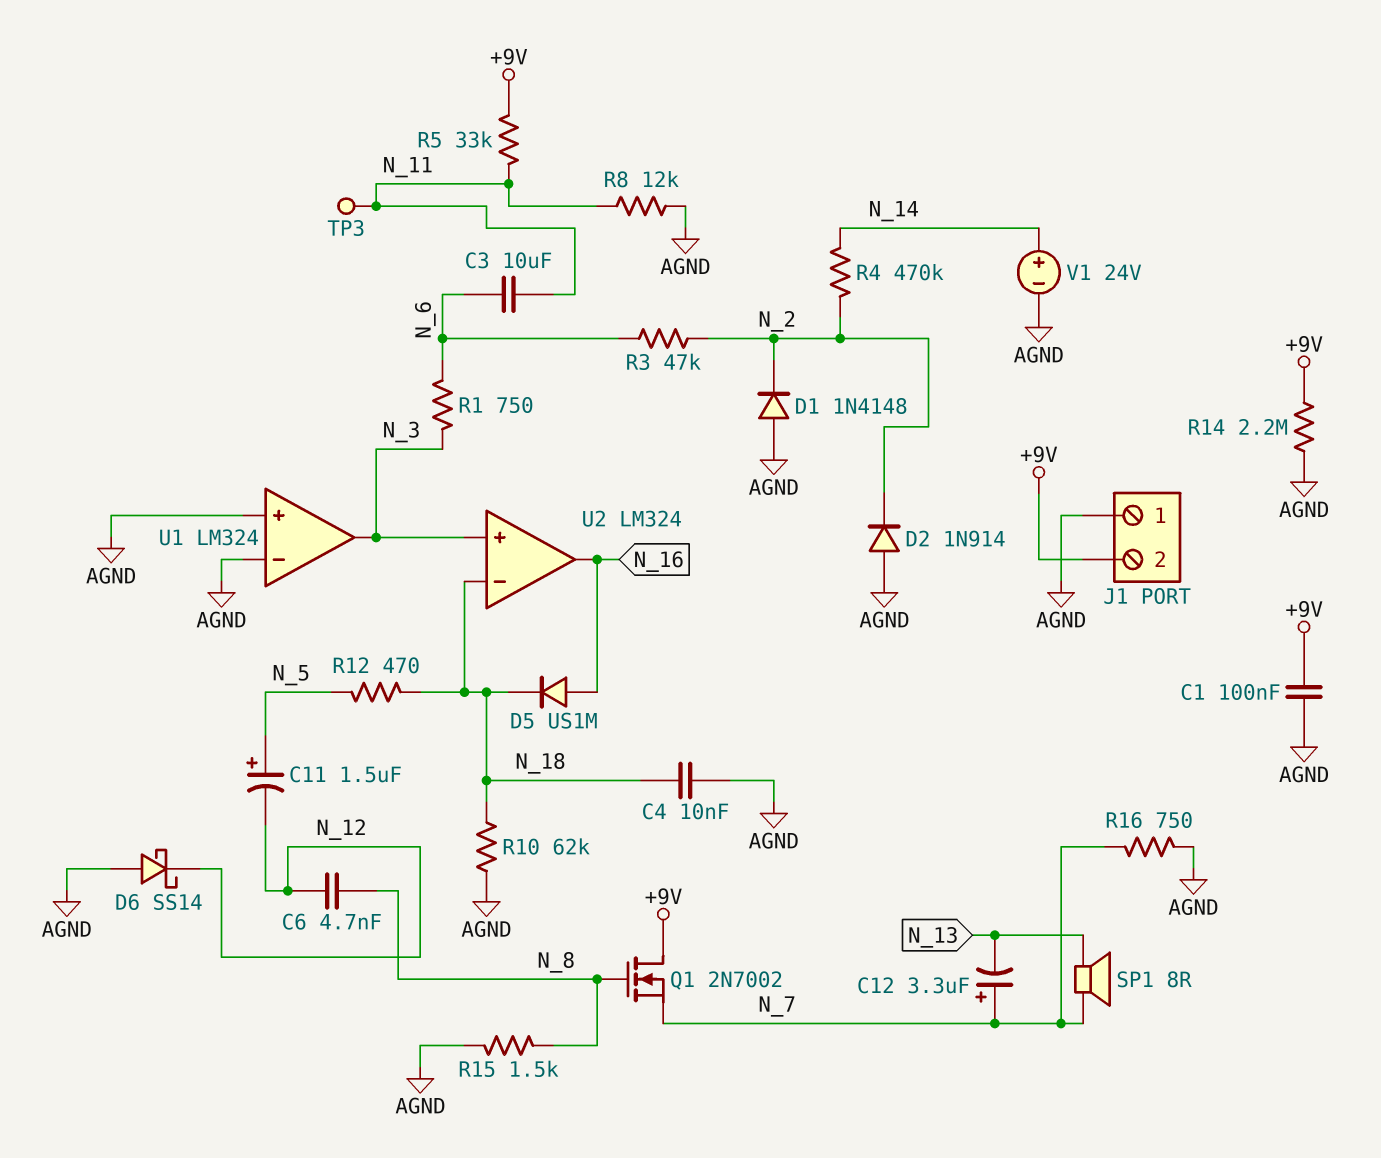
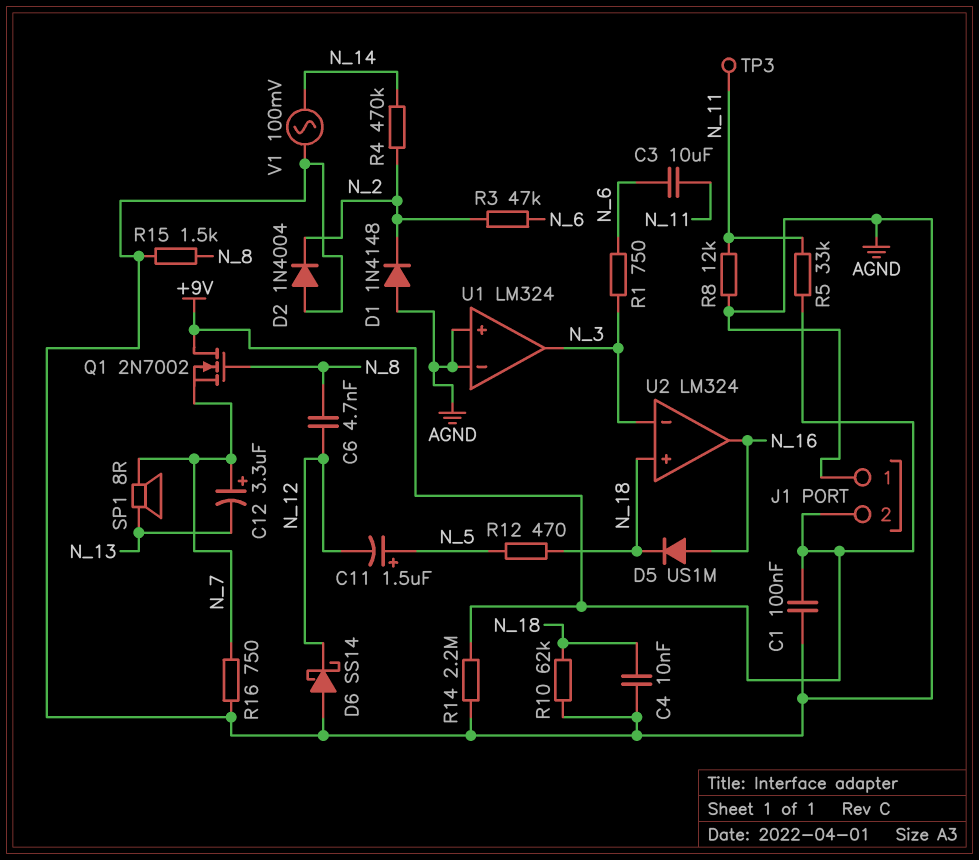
D2: diode 1N914 (A AGND, K N_2) -> diode 1N4004 (A AGND, K N_2)
U2 pin in+: N_3 -> N_18
U2 pin in-: N_18 -> N_3
V1: 24V (plus N_14, minus AGND) -> AC 100mV (AGND, N_14)

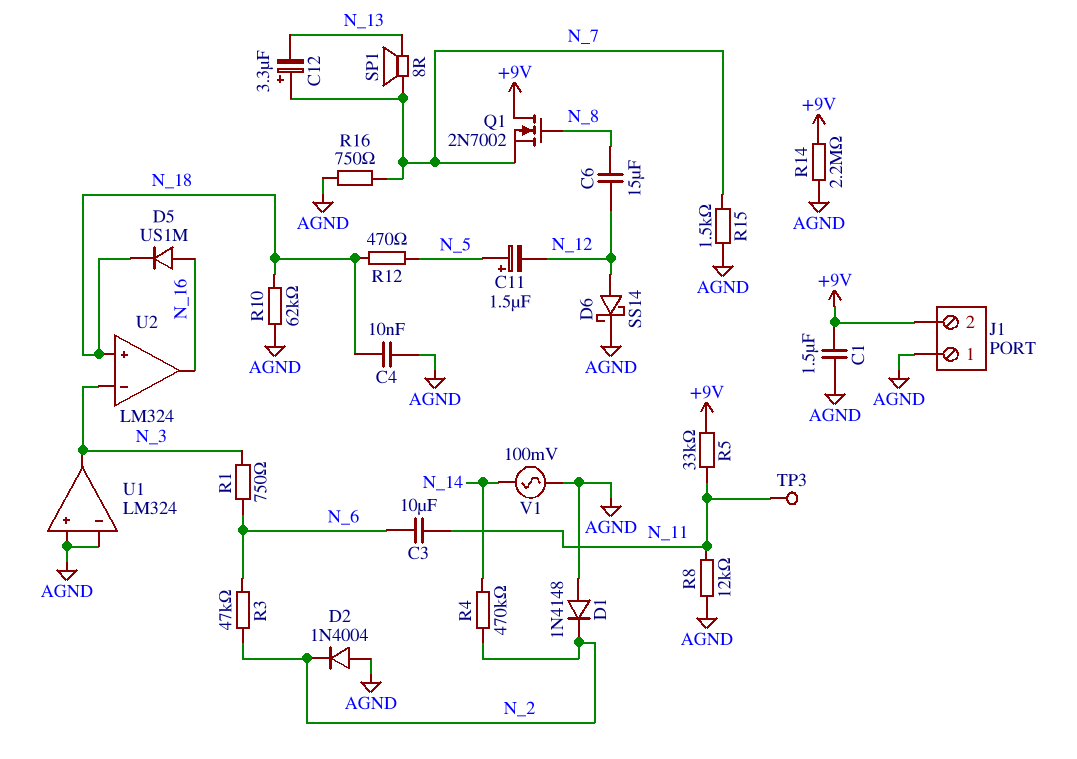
C1: 100nF (+9V, AGND) -> 1.5uF (+9V, AGND)
C6: 4.7nF (N_8, N_12) -> 15uF (N_8, N_12)
D6: schottky SS14 (A AGND, K N_12) -> schottky SS14 (A N_12, K AGND)
R15: 1.5k (AGND, N_8) -> 1.5k (AGND, N_7)

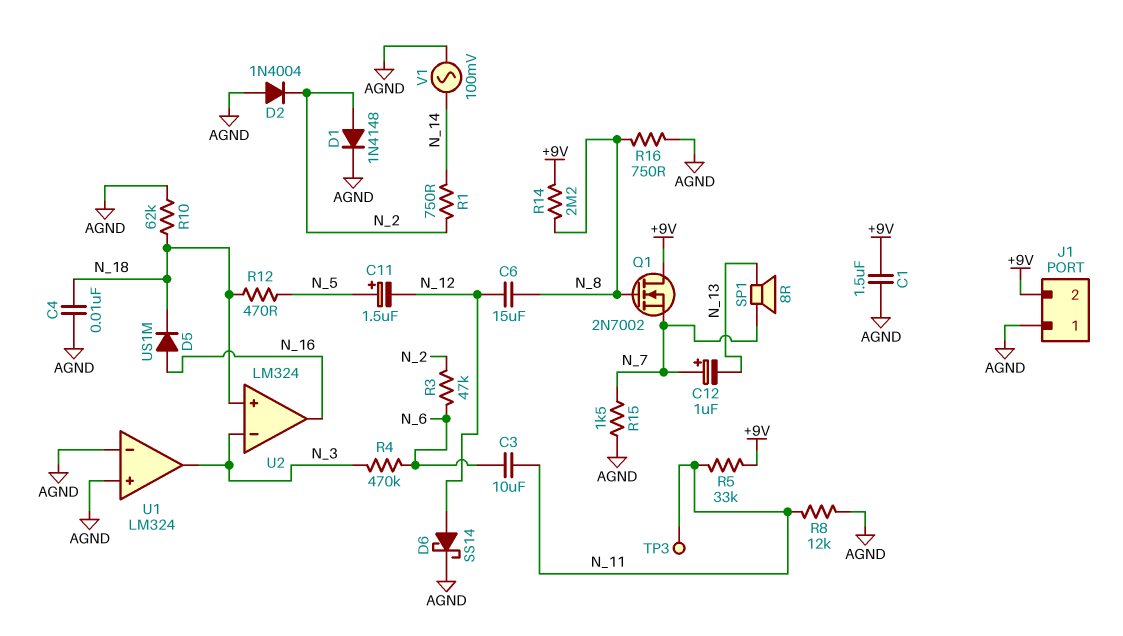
C12: 3.3uF (plus N_7, minus N_13) -> 1uF (plus N_7, minus N_13)
D1: diode 1N4148 (A AGND, K N_2) -> diode 1N4148 (A N_2, K AGND)
R1: 750 (N_3, N_6) -> 750 (N_2, N_14)
R4: 470k (N_2, N_14) -> 470k (N_3, N_6)
R14: 2.2M (+9V, AGND) -> 2.2M (+9V, N_8)
R16: 750 (AGND, N_7) -> 750 (AGND, N_8)

